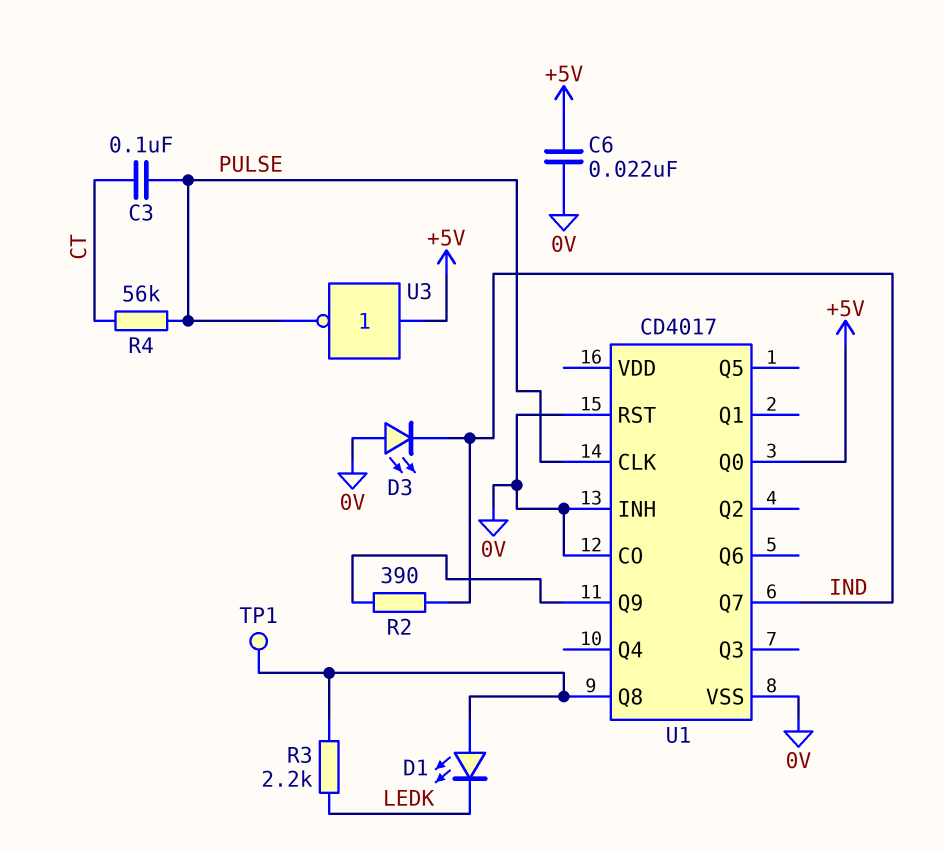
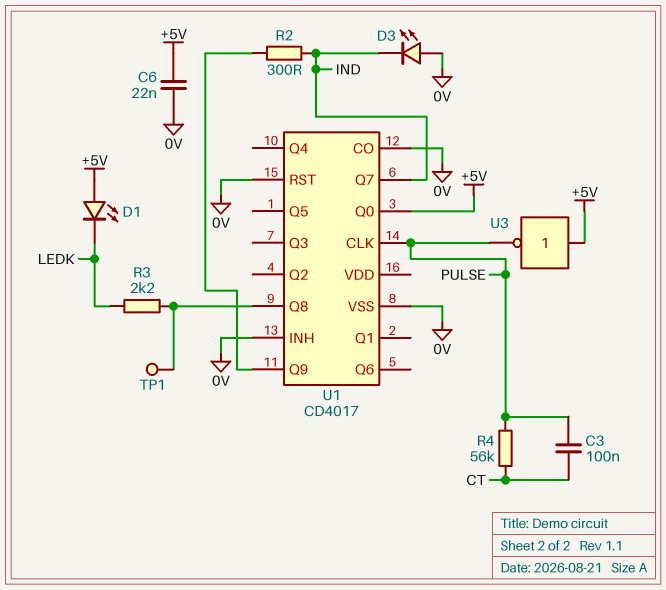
D1: LED (A U1/Q8, K LEDK) -> LED (A +5V, K LEDK)
R2: 390 (IND, U1/Q9) -> 300 (IND, U1/Q9)

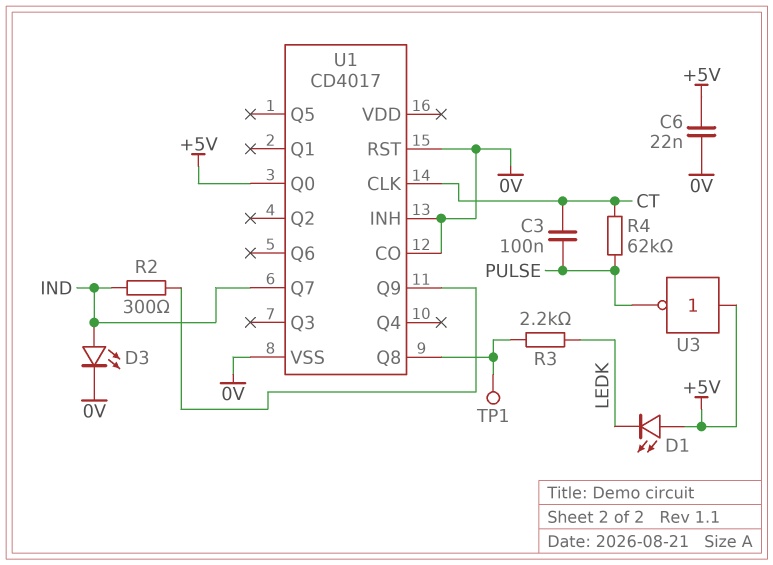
D3: LED (A 0V, K IND) -> LED (A IND, K 0V)
R4: 56k (CT, PULSE) -> 62k (CT, PULSE)
U1 pin CLK: PULSE -> CT

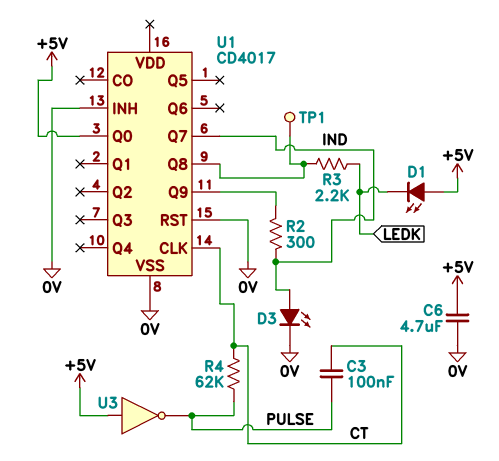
C6: 22nF (+5V, 0V) -> 4.7uF (+5V, 0V)
U1 pin CO: 0V -> none

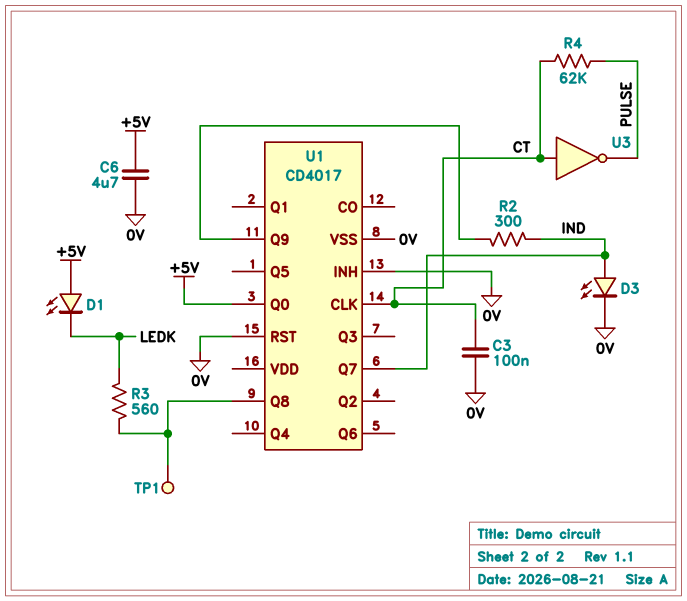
C3: 100nF (CT, PULSE) -> 100nF (0V, CT)
R3: 2.2k (LEDK, U1/Q8) -> 560 (LEDK, U1/Q8)
U3: NOT (in +5V, out PULSE) -> NOT (in CT, out PULSE)

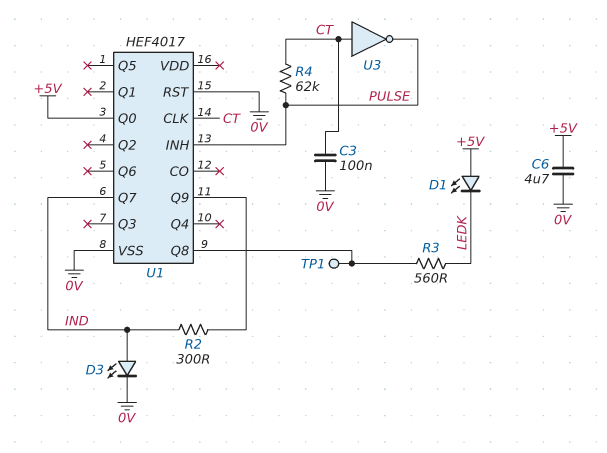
U1: CD4017 -> HEF4017
U1 pin INH: 0V -> PULSE

